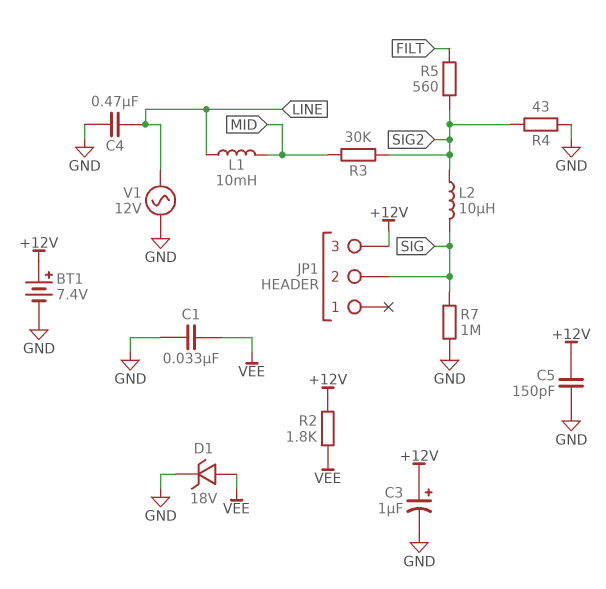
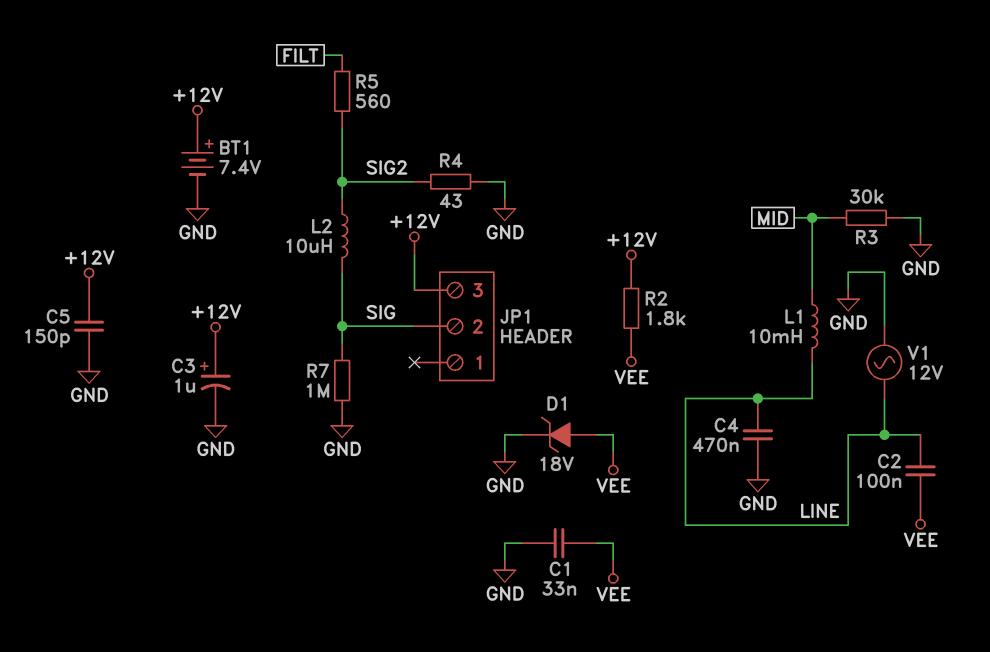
C2: none -> 100nF (LINE, VEE)
R3: 30k (MID, SIG2) -> 30k (GND, MID)

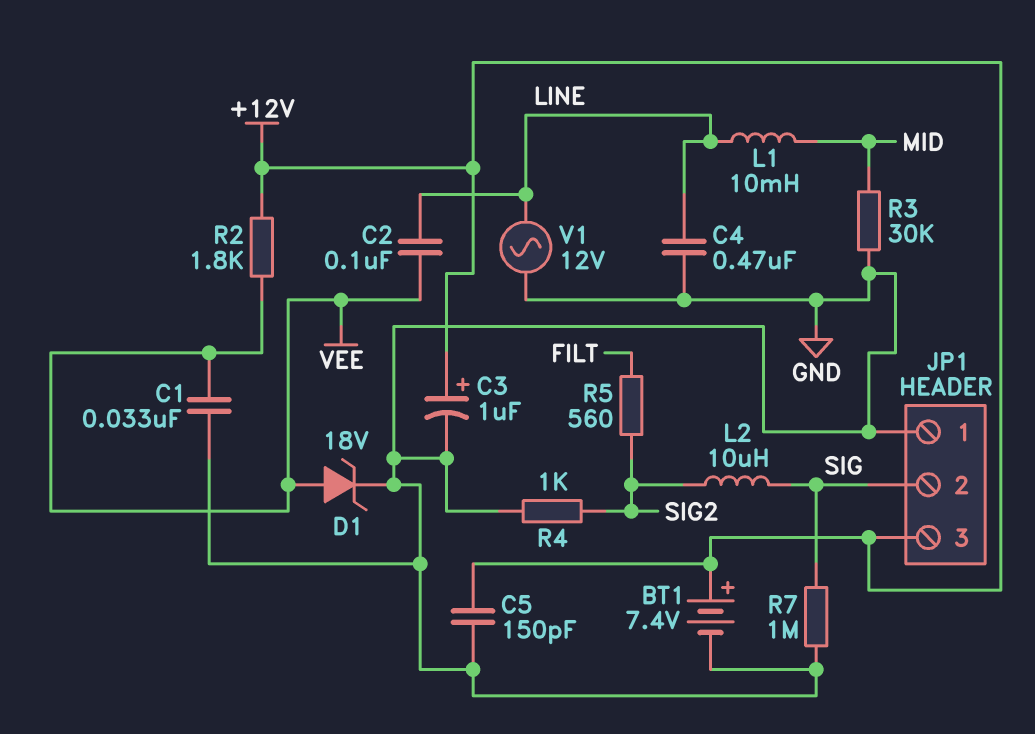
JP1 pin 1: none -> GND
R4: 43 (GND, SIG2) -> 1k (GND, SIG2)

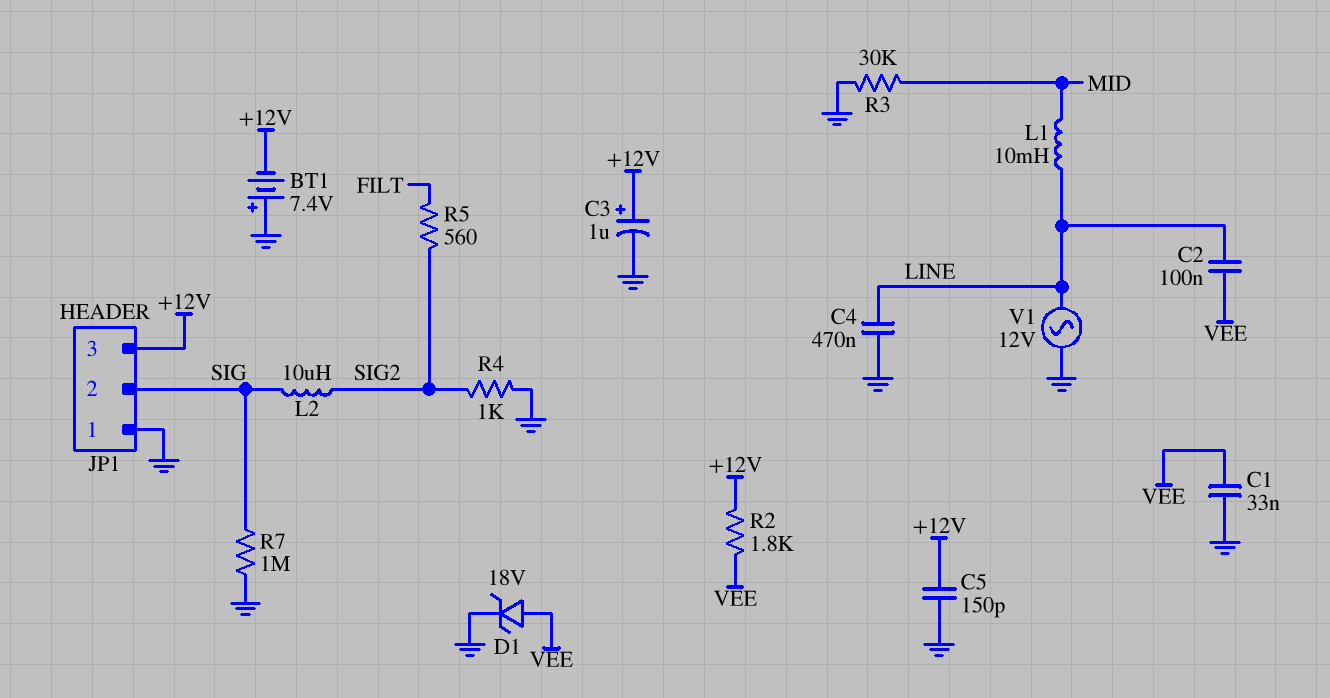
BT1: 7.4V (plus +12V, minus GND) -> 7.4V (plus GND, minus +12V)

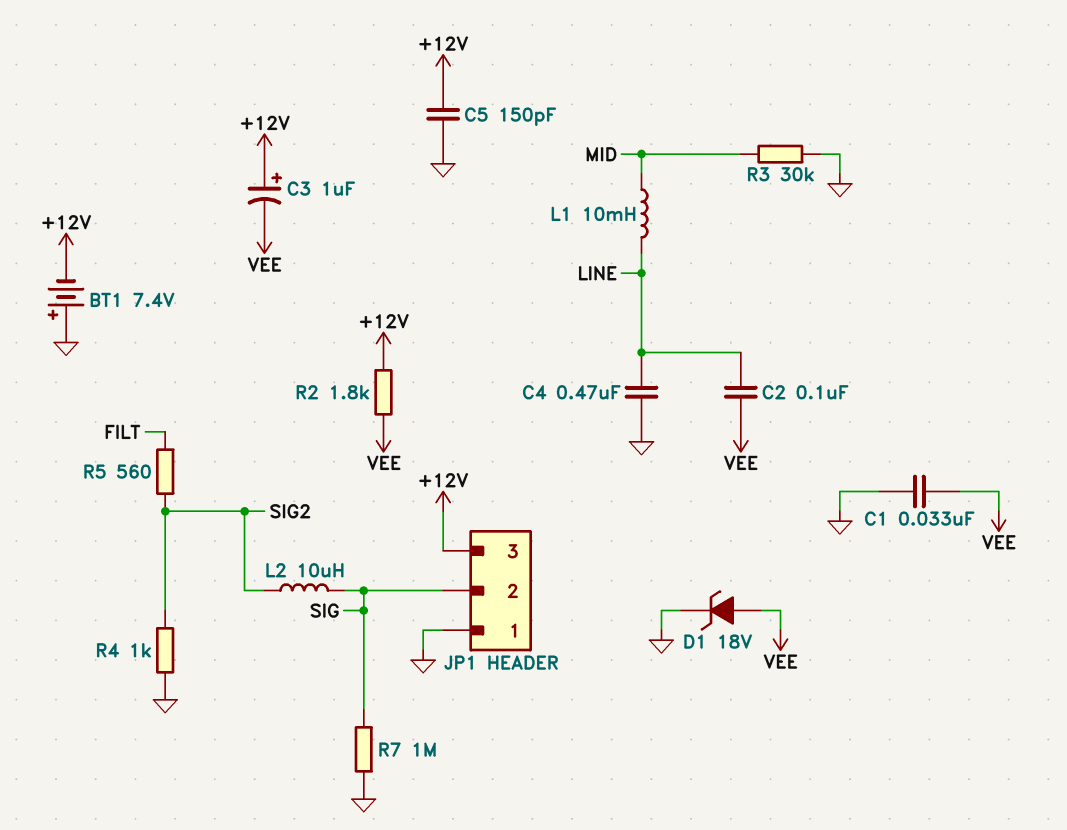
C3: 1uF (plus +12V, minus GND) -> 1uF (plus +12V, minus VEE)
V1: AC 12V (GND, LINE) -> none

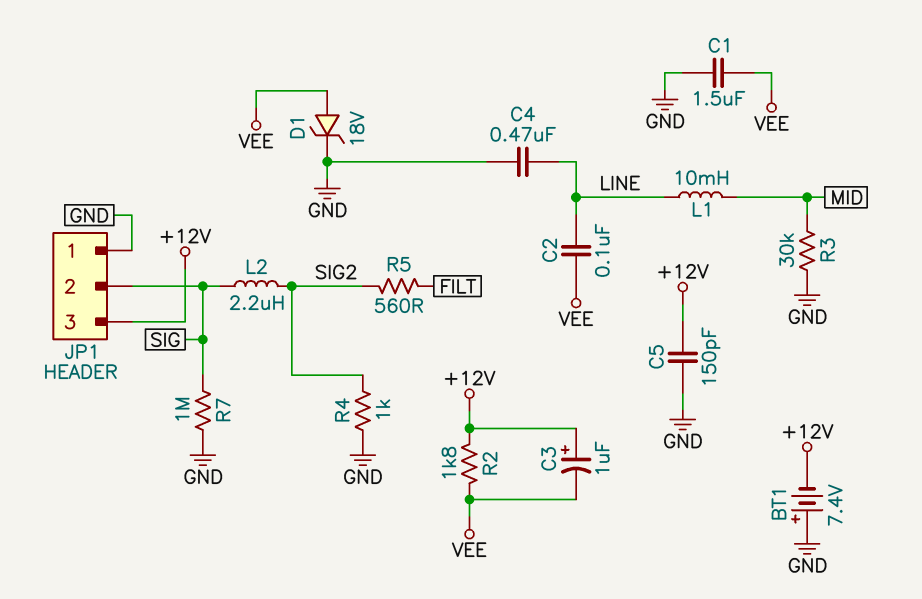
C1: 33nF (GND, VEE) -> 1.5uF (GND, VEE)
L2: 10uH (SIG, SIG2) -> 2.2uH (SIG, SIG2)

